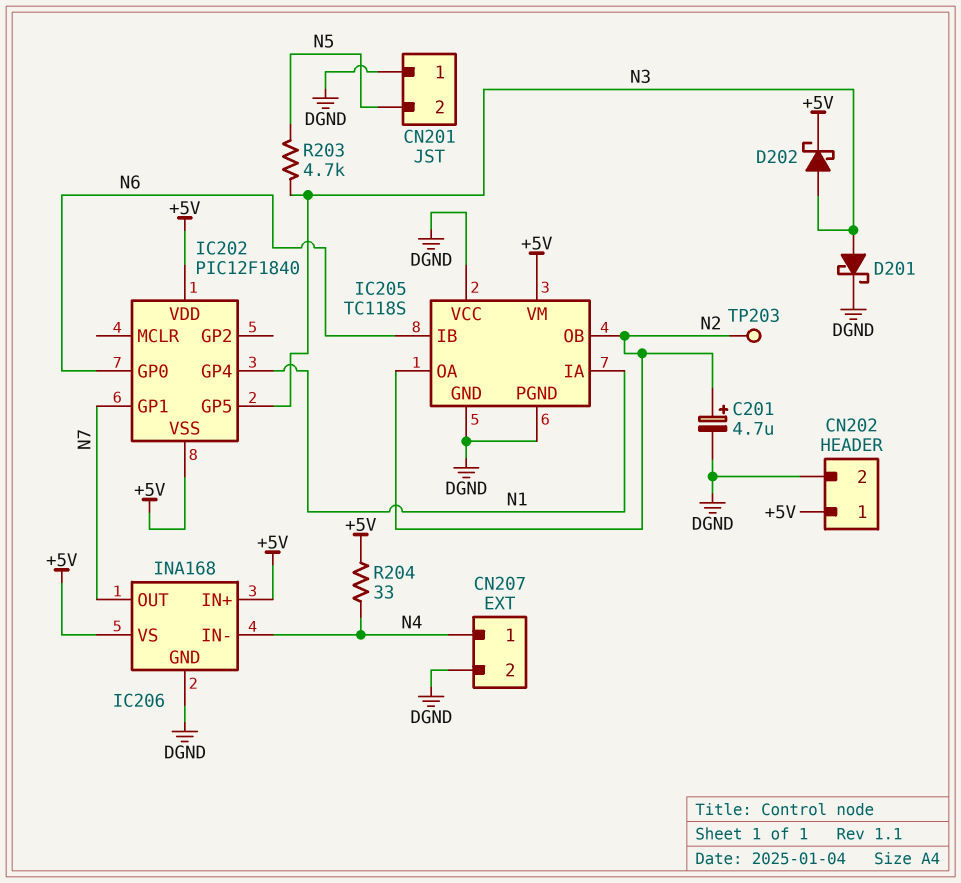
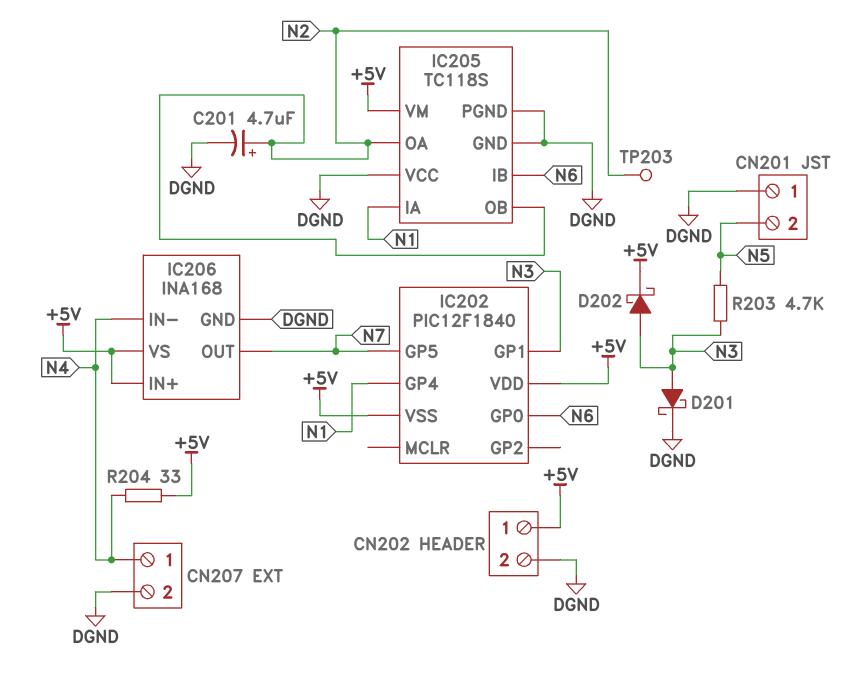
IC202 pin GP1: N7 -> N3
IC202 pin GP5: N3 -> N7

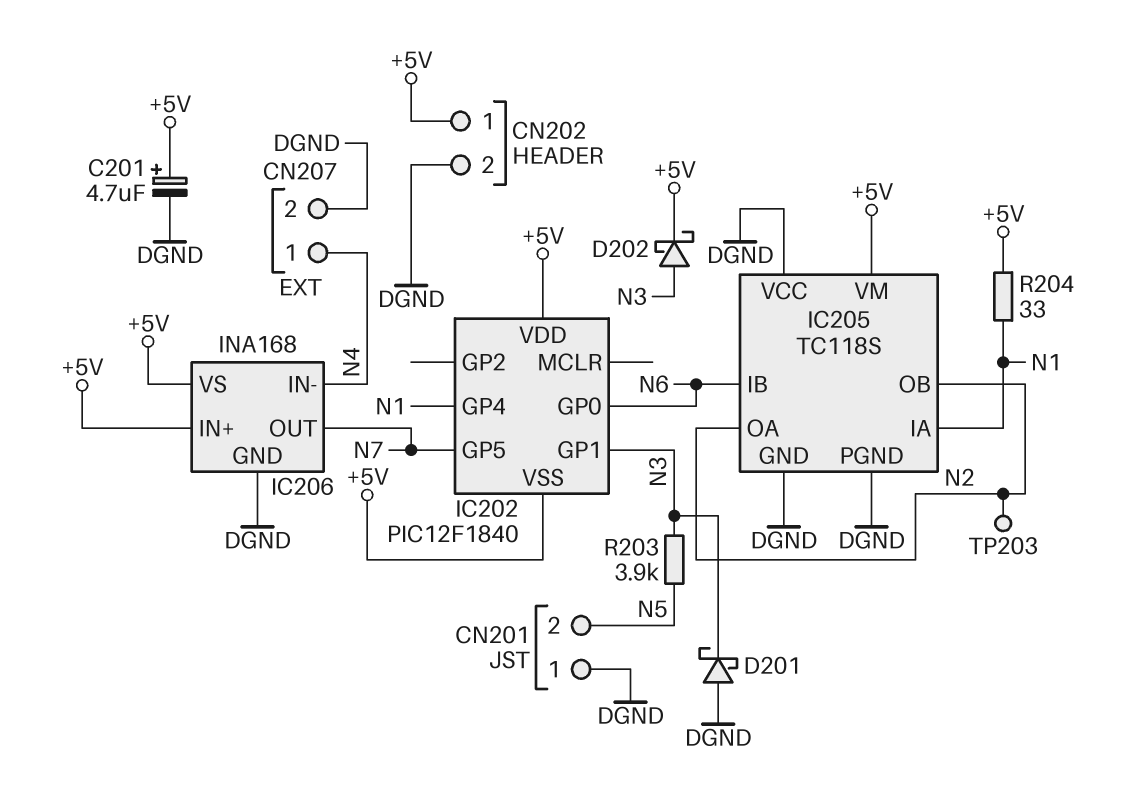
C201: 4.7uF (plus N2, minus DGND) -> 4.7uF (plus +5V, minus DGND)
D201: schottky (A N3, K DGND) -> schottky (A DGND, K N3)
R203: 4.7k (N3, N5) -> 3.9k (N3, N5)
R204: 33 (+5V, N4) -> 33 (+5V, N1)

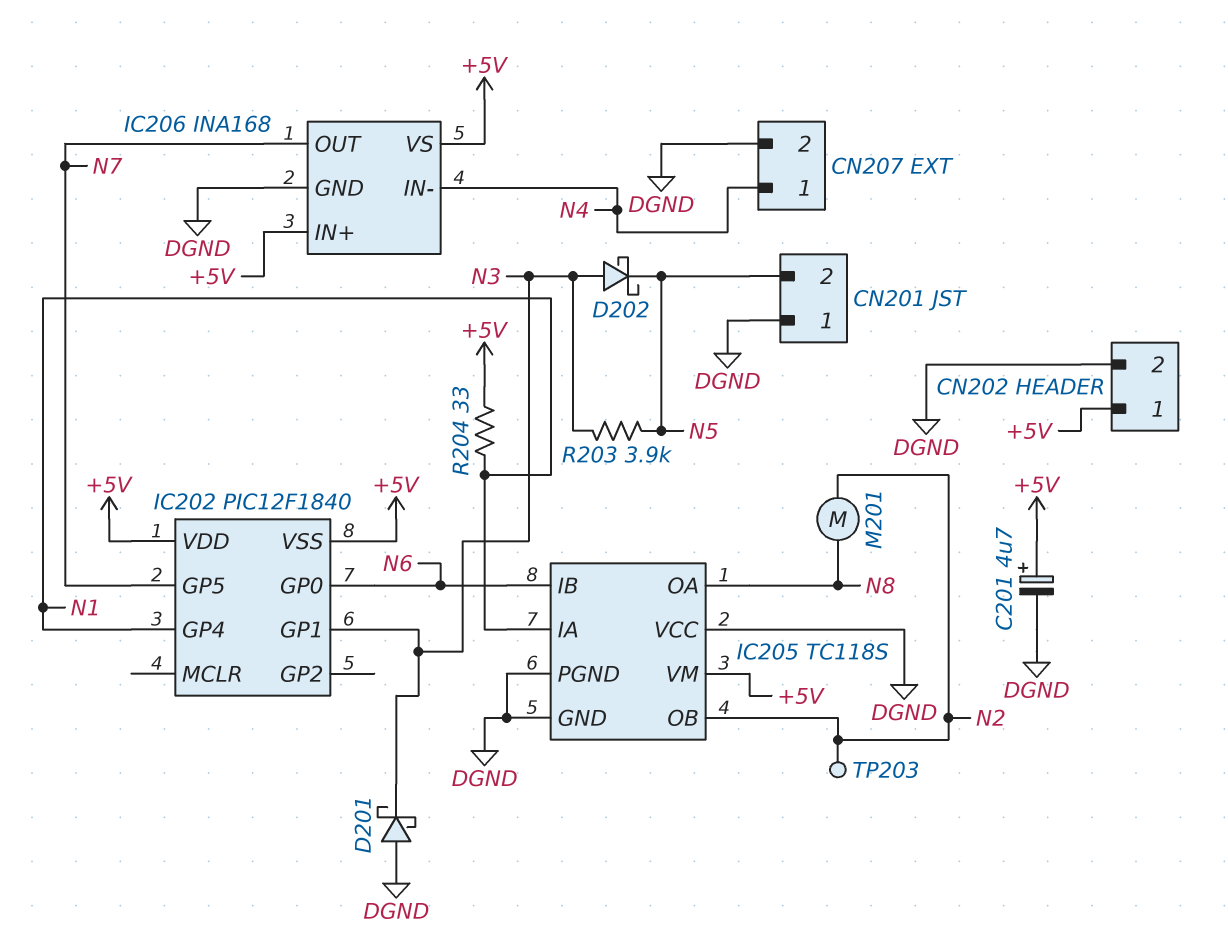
D202: schottky (A N3, K +5V) -> schottky (A N3, K N5)
IC205 pin OA: N2 -> N8
M201: none -> motor (N2, N8)

